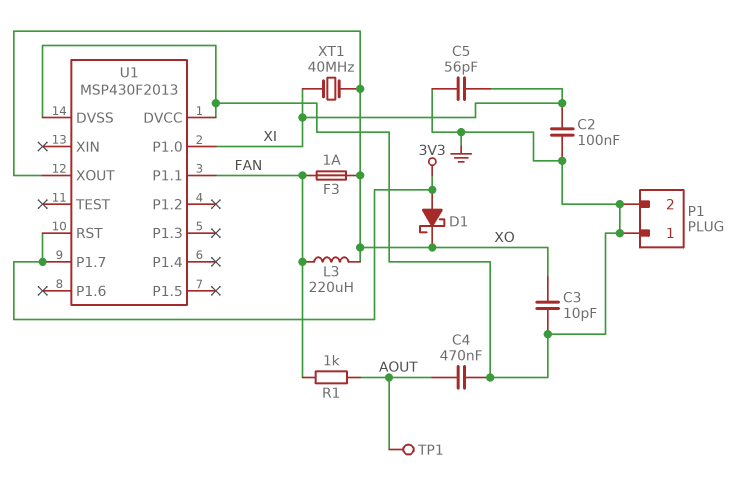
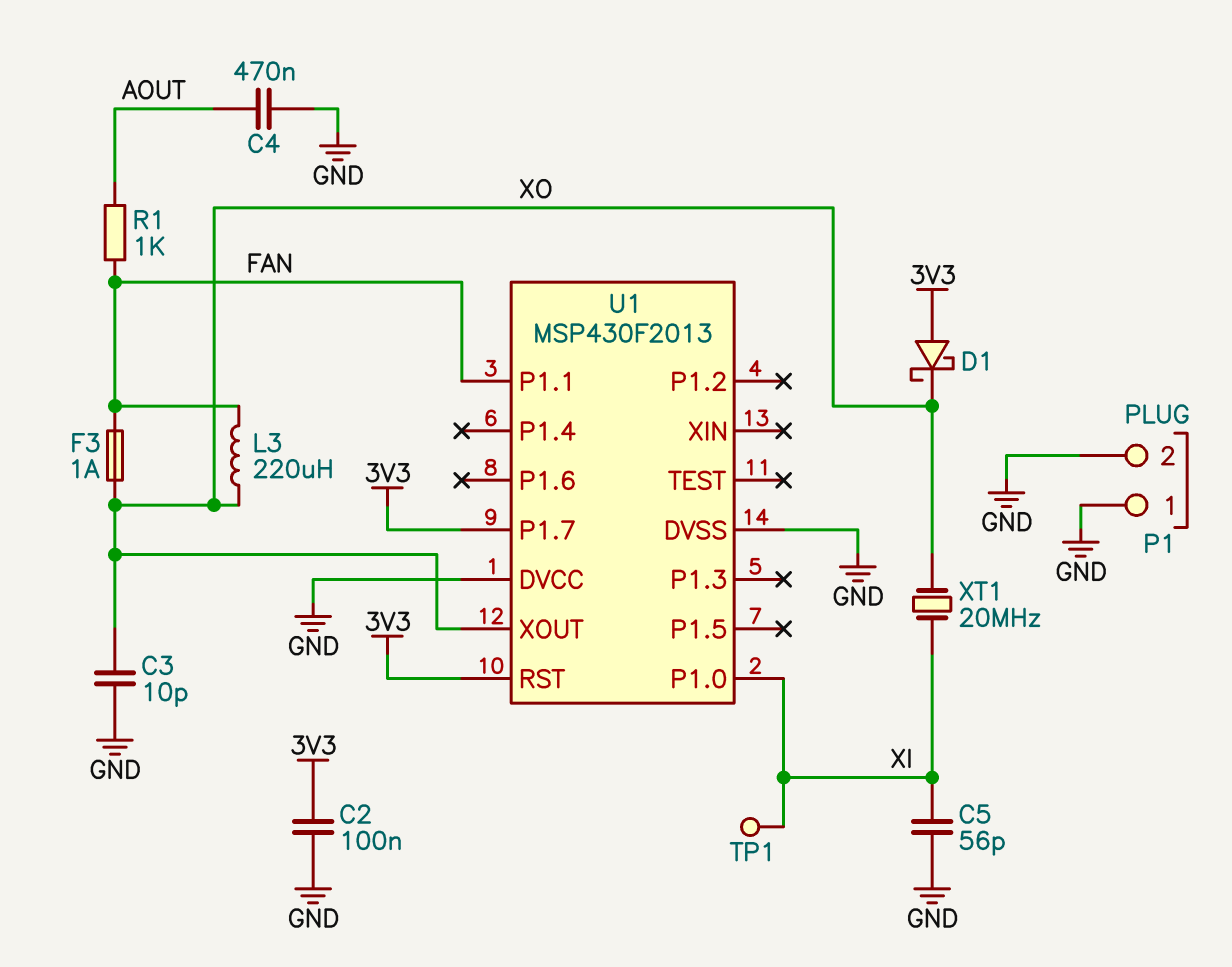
C2: 100nF (GND, XI) -> 100nF (3V3, GND)
TP1: test point (AOUT) -> test point (XI)
XT1: 40MHz (XI, XO) -> 20MHz (XI, XO)

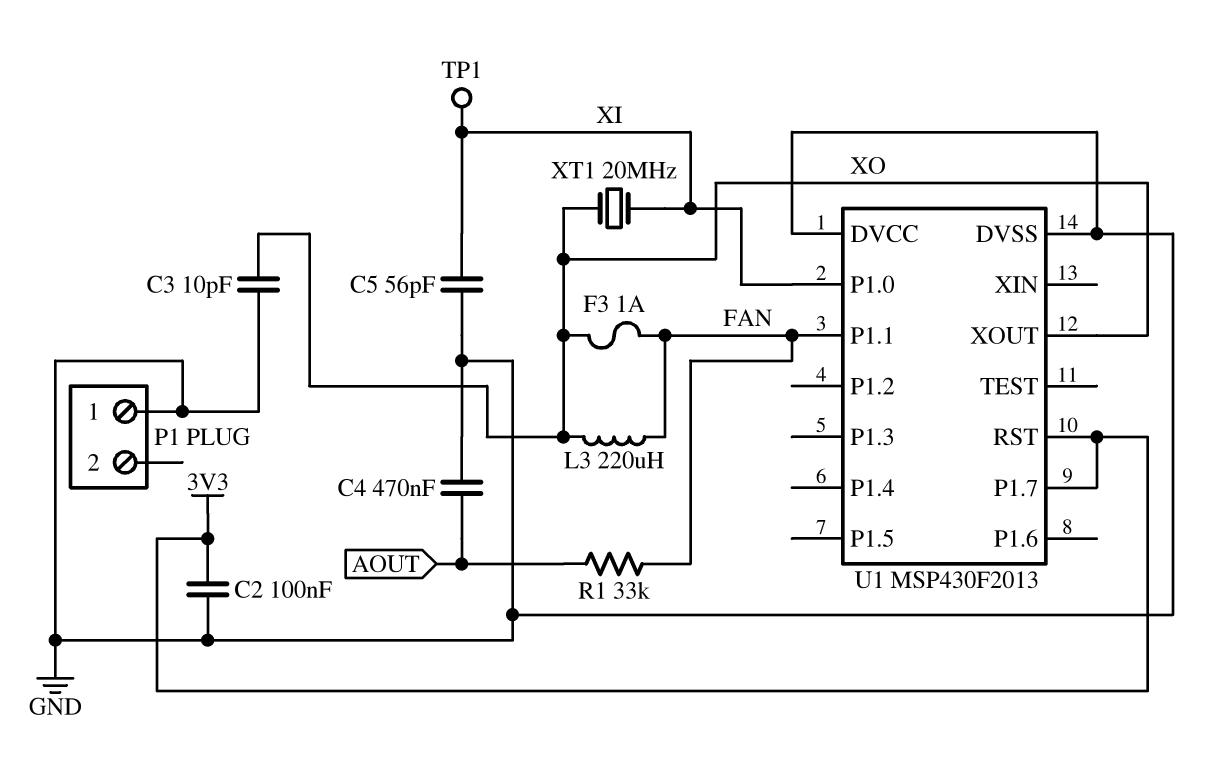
D1: schottky (A 3V3, K XO) -> none
P1 pin 2: GND -> none
R1: 1k (AOUT, FAN) -> 33k (AOUT, FAN)

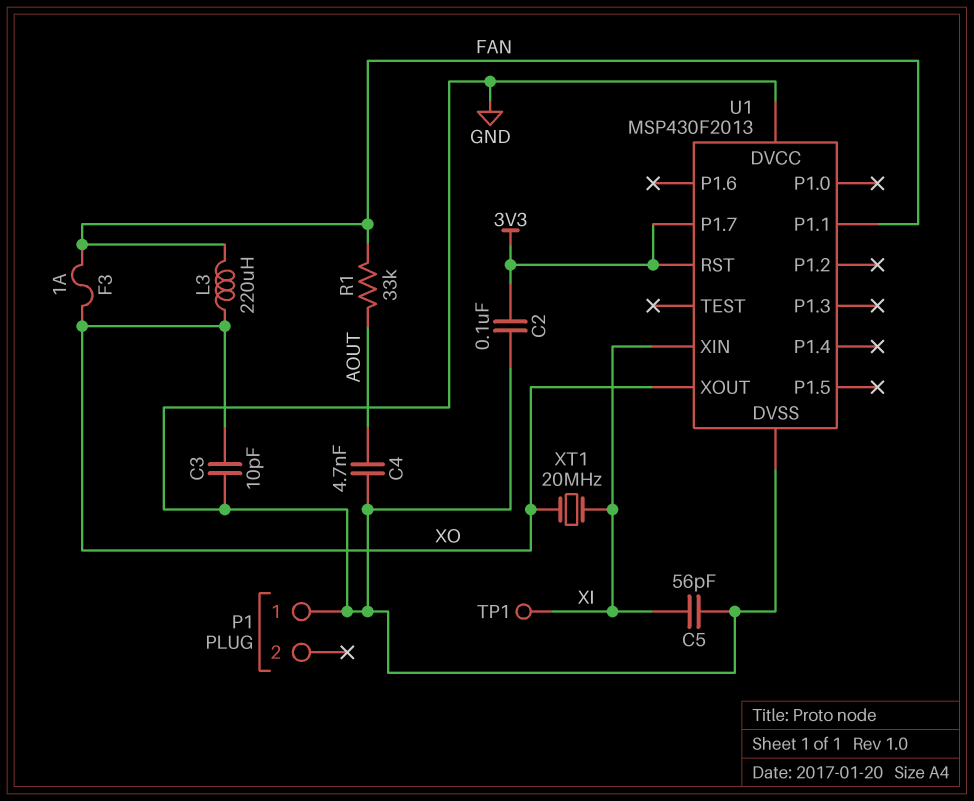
C4: 470nF (AOUT, GND) -> 4.7nF (AOUT, GND)
U1 pin P1.0: XI -> none
U1 pin XIN: none -> XI

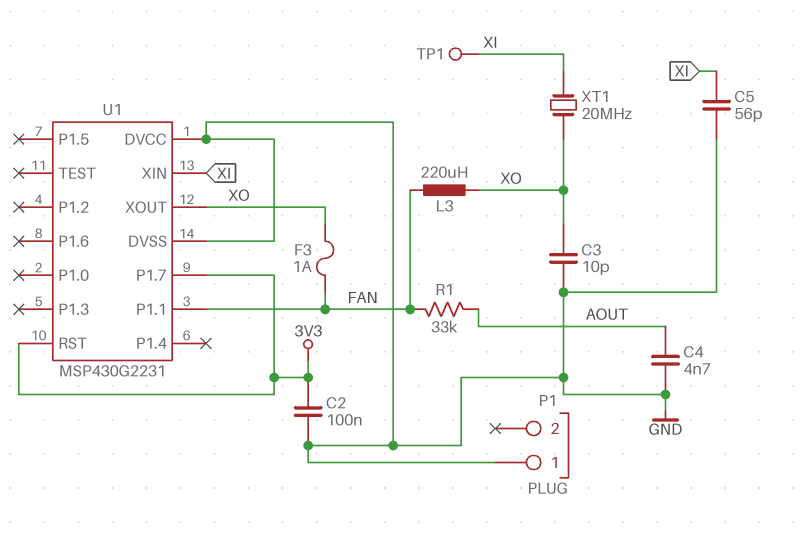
U1: MSP430F2013 -> MSP430G2231

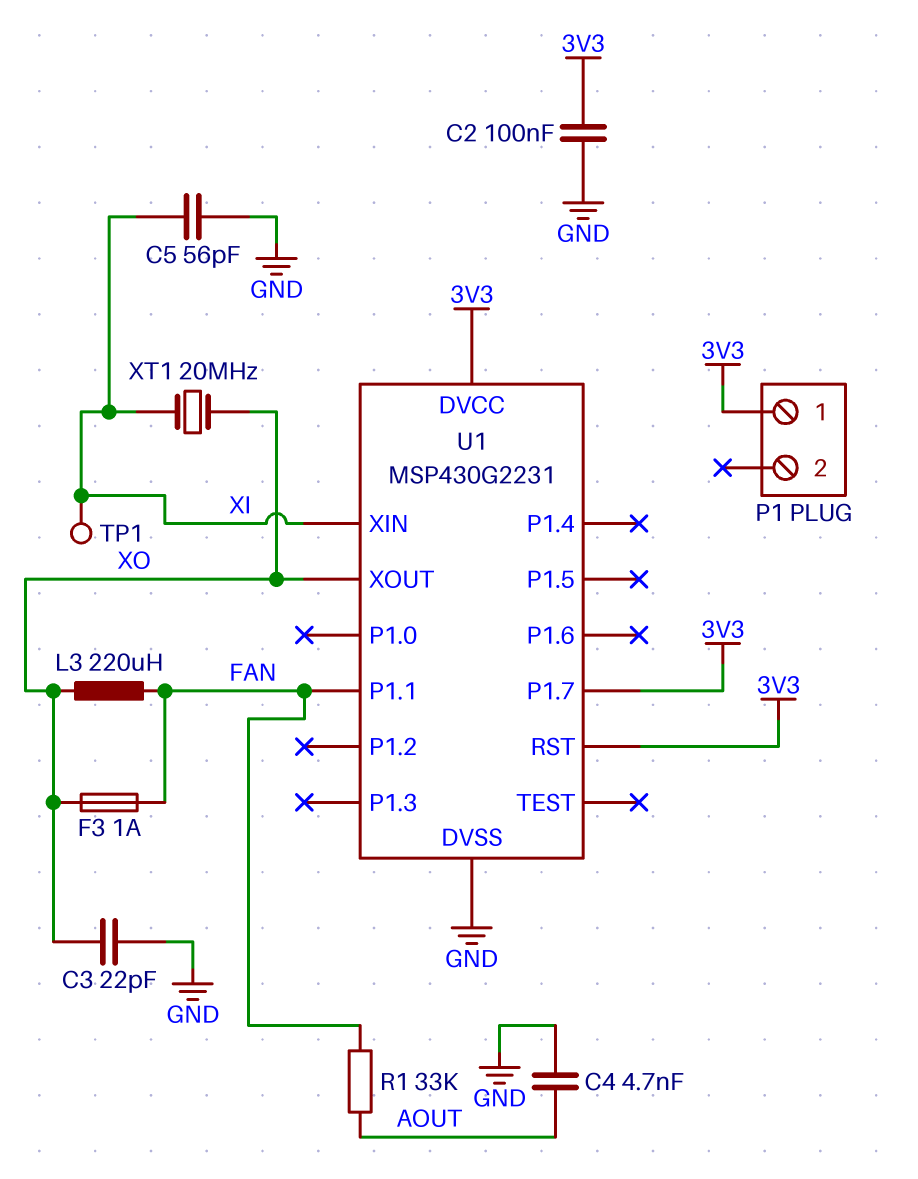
C3: 10pF (GND, XO) -> 22pF (GND, XO)
P1 pin 1: GND -> 3V3
U1 pin DVCC: GND -> 3V3

